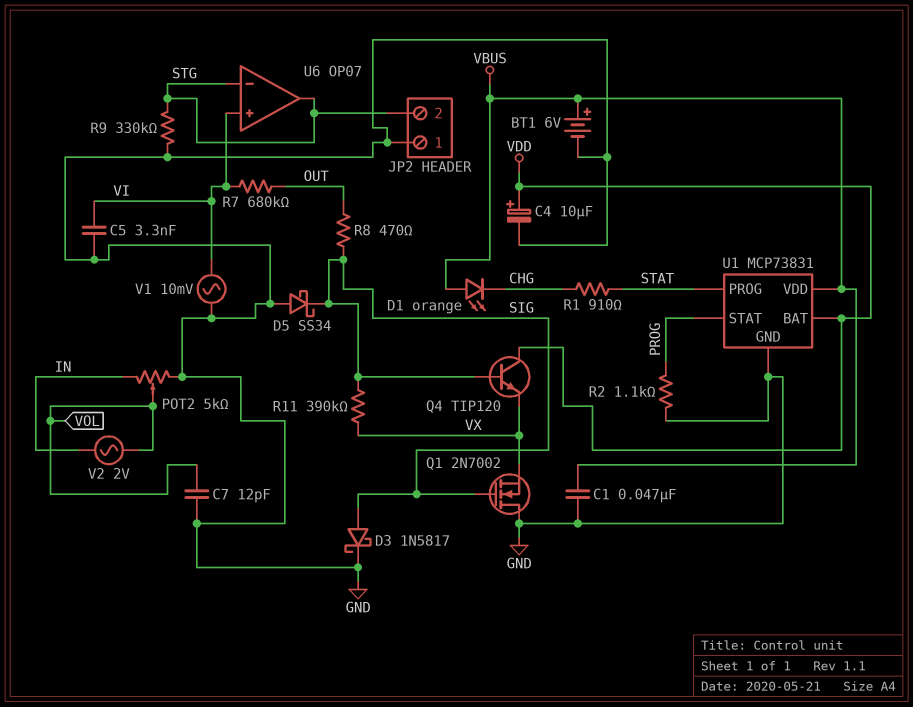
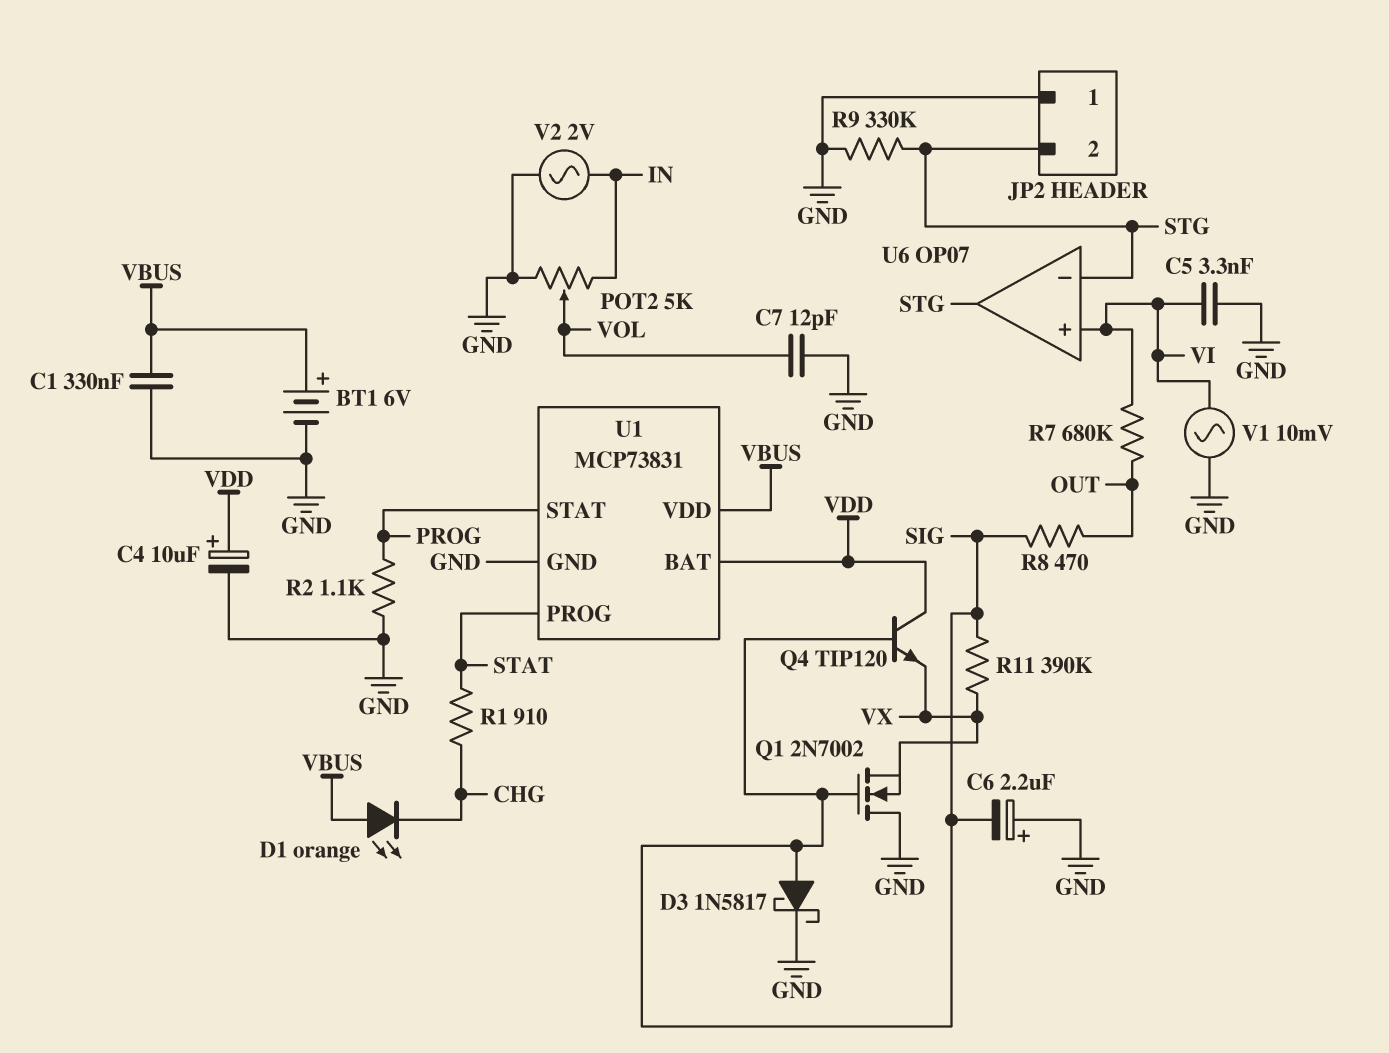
C1: 47nF (GND, VBUS) -> 330nF (GND, VBUS)
C6: none -> 2.2uF (plus GND, minus SIG)
D5: schottky SS34 (A GND, K SIG) -> none
V2: AC 2V (IN, VOL) -> AC 2V (GND, IN)

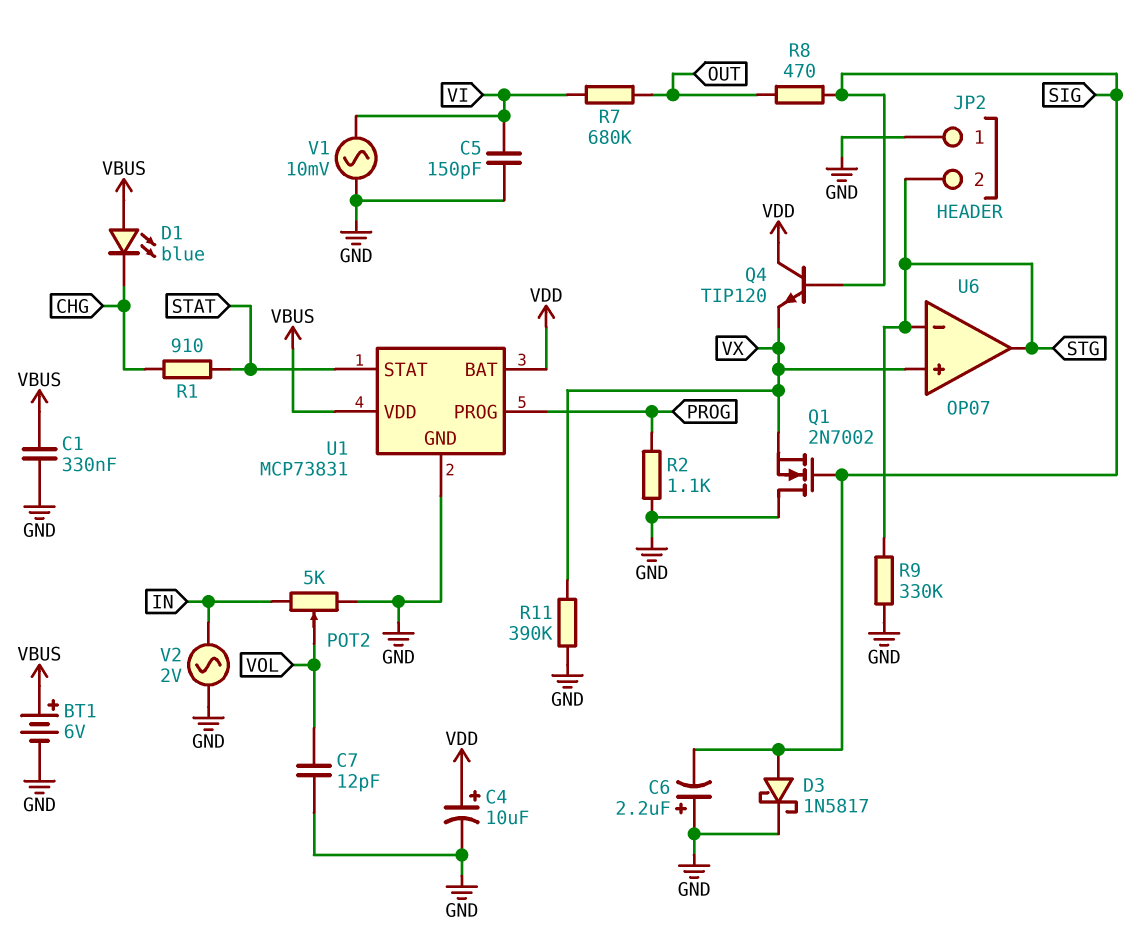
C5: 3.3nF (GND, VI) -> 150pF (GND, VI)
D1: LED orange (A VBUS, K CHG) -> LED blue (A VBUS, K CHG)
R11: 390k (SIG, VX) -> 390k (GND, VX)
U1 pin PROG: STAT -> PROG
U1 pin STAT: PROG -> STAT
U6 pin in+: VI -> VX

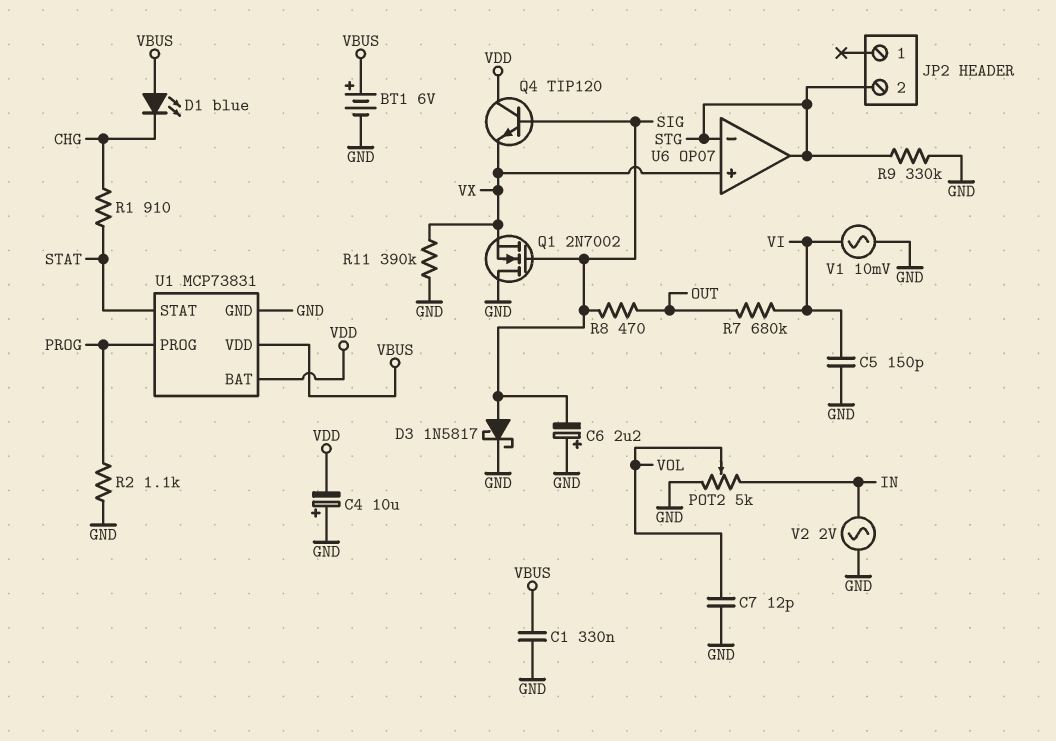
C4: 10uF (plus VDD, minus GND) -> 10uF (plus GND, minus VDD)
JP2 pin 1: GND -> none

